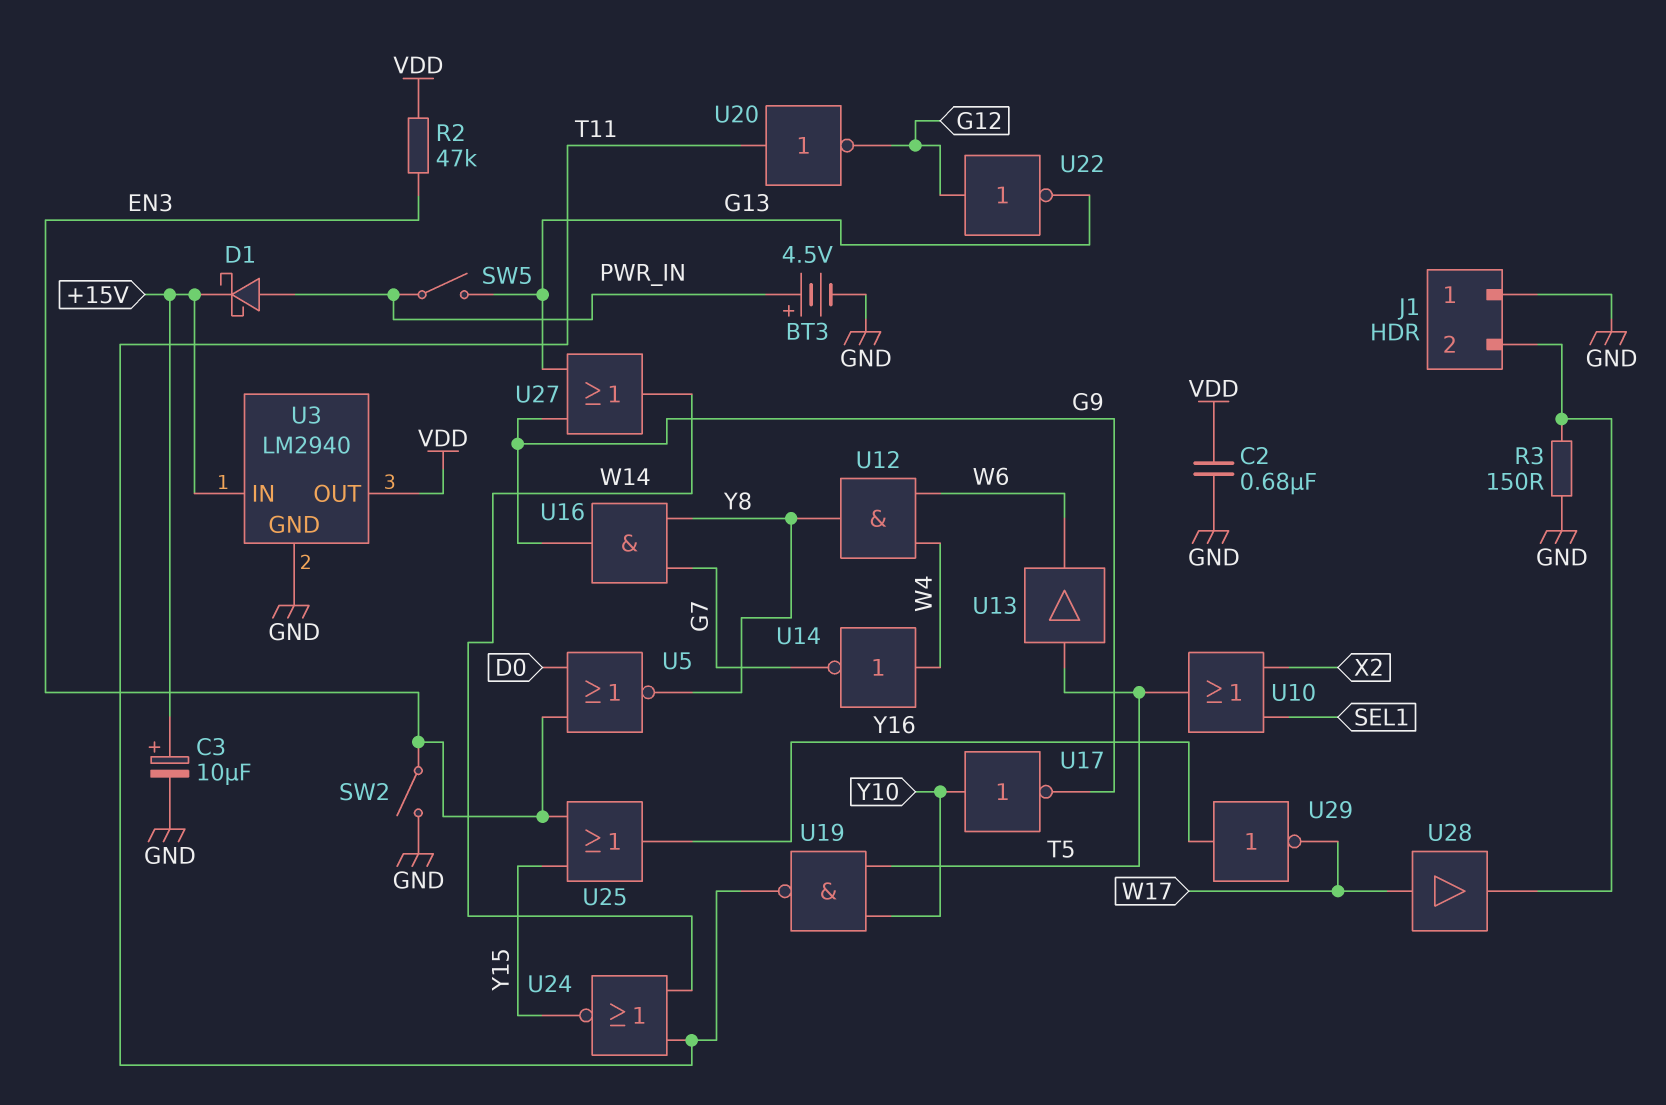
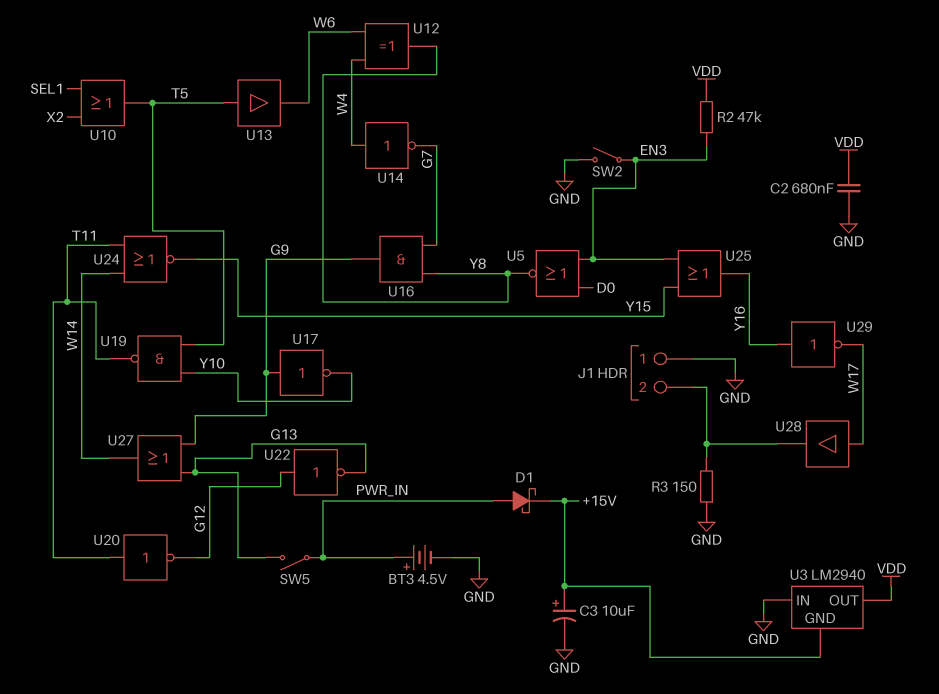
U3 pin GND: GND -> +15V
U3 pin IN: +15V -> GND
U12: AND (in W4, in W6, out Y8) -> XOR (in W4, in W6, out Y8)
U17: NOT (in Y10, out G9) -> NOT (in G9, out Y10)

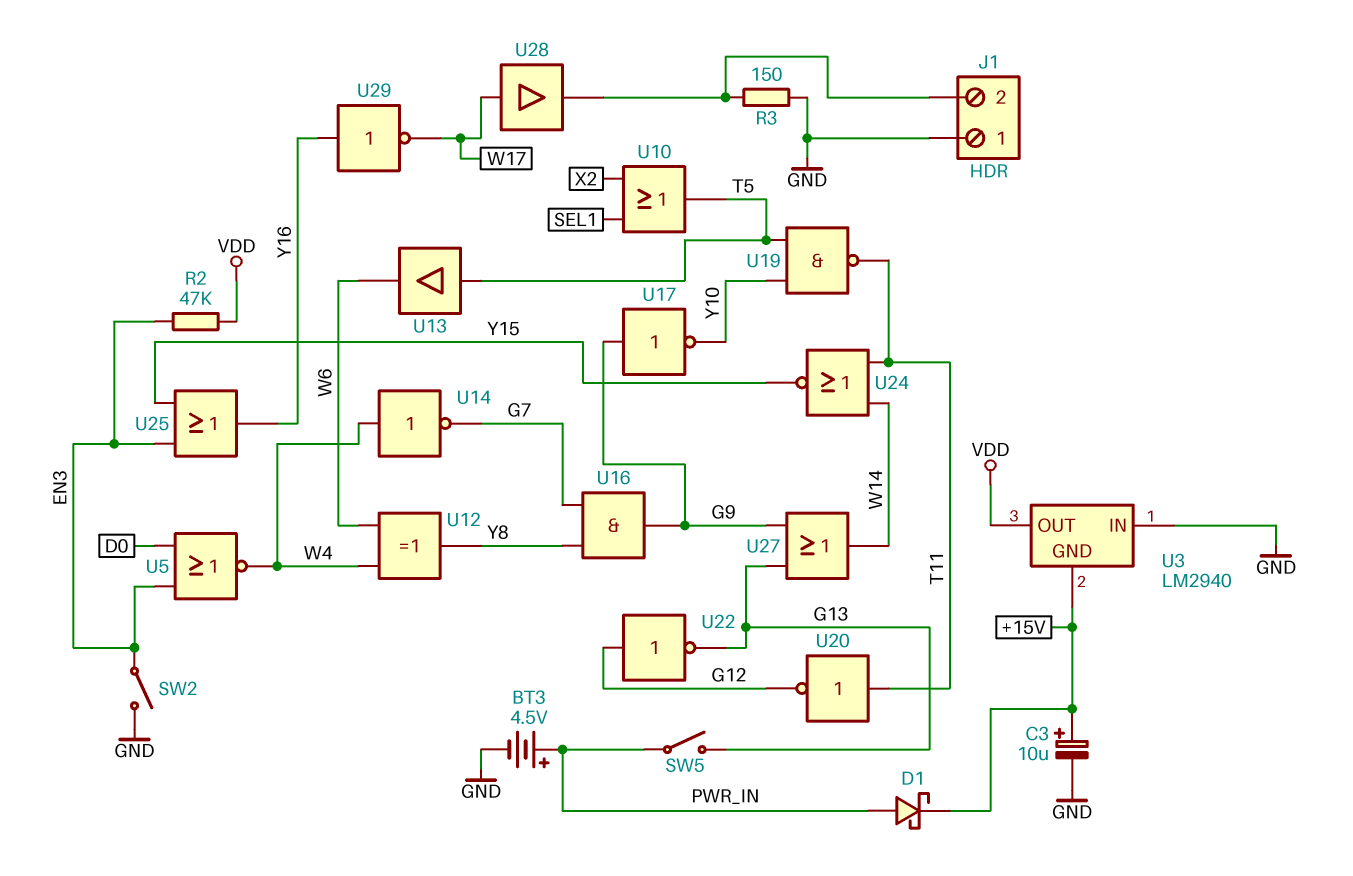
C2: 680nF (GND, VDD) -> none
U5: NOR (in D0, in EN3, out Y8) -> NOR (in D0, in EN3, out W4)

